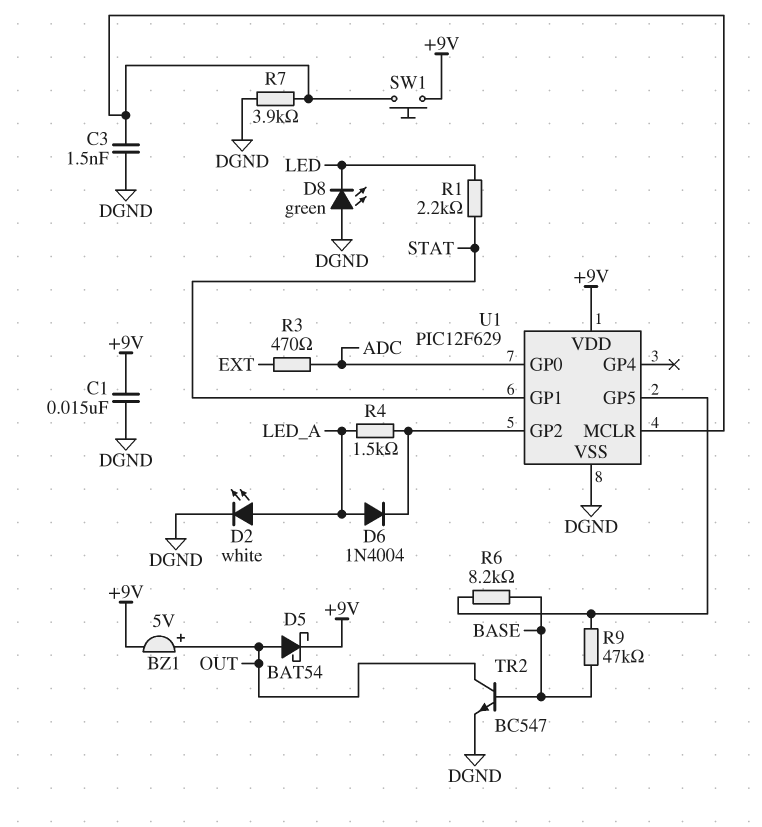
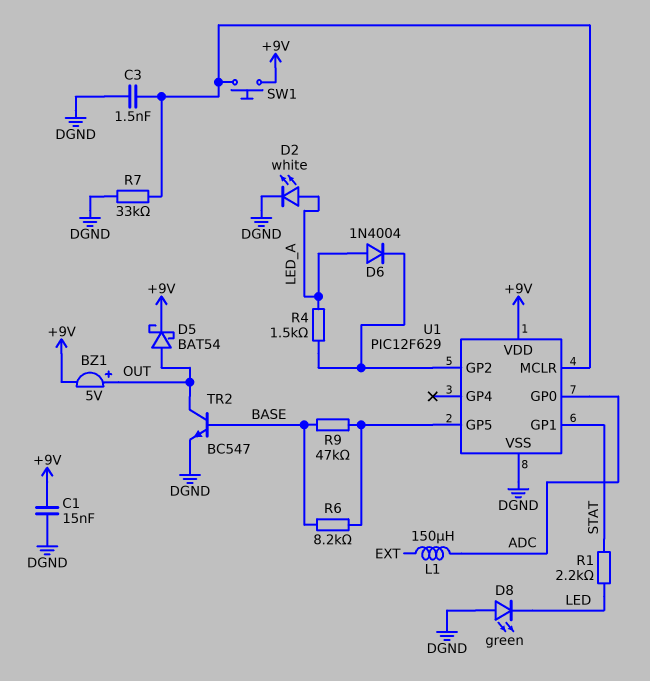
L1: none -> 150uH (ADC, EXT)
R3: 470 (ADC, EXT) -> none
R7: 3.9k (DGND, U1/MCLR) -> 33k (DGND, U1/MCLR)

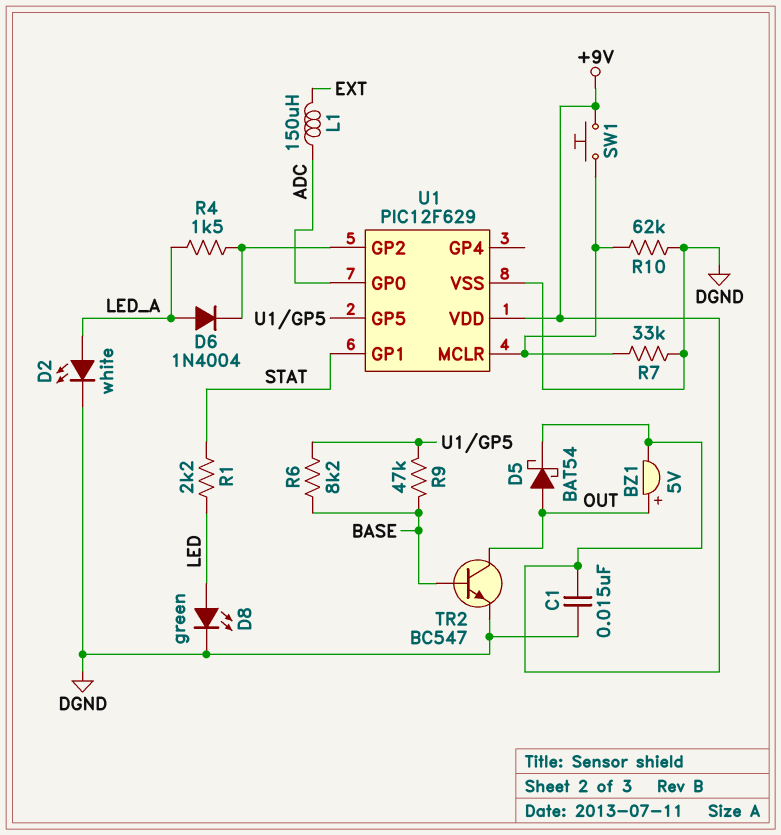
C3: 1.5nF (DGND, U1/MCLR) -> none
D8: LED green (A DGND, K LED) -> LED green (A LED, K DGND)
R10: none -> 62k (DGND, U1/MCLR)

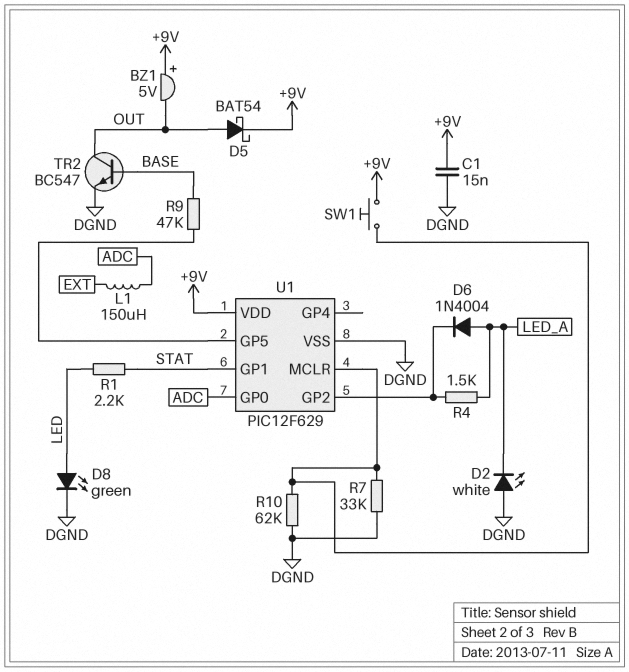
BZ1: buzzer 5V (plus OUT, minus +9V) -> buzzer 5V (plus +9V, minus OUT)
D2: LED white (A LED_A, K DGND) -> LED white (A DGND, K LED_A)
R6: 8.2k (BASE, U1/GP5) -> none

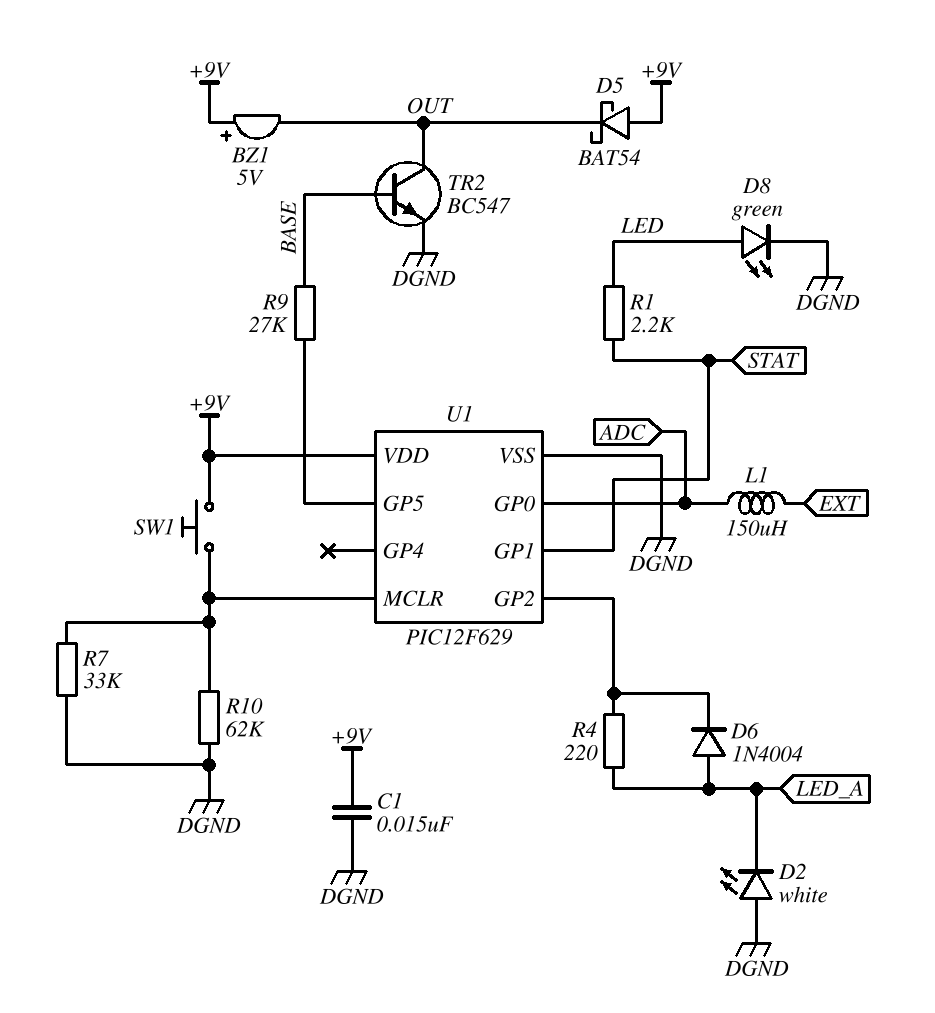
D5: schottky BAT54 (A OUT, K +9V) -> schottky BAT54 (A +9V, K OUT)
R4: 1.5k (LED_A, U1/GP2) -> 220 (LED_A, U1/GP2)
R9: 47k (BASE, U1/GP5) -> 27k (BASE, U1/GP5)

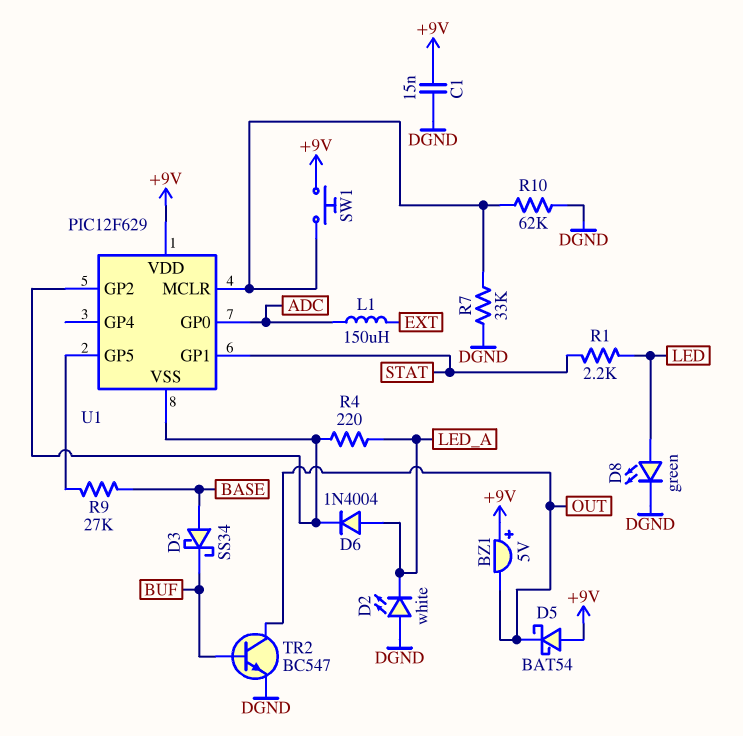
D3: none -> schottky SS34 (A BASE, K BUF)
TR2: NPN BC547 (B BASE, C OUT, E DGND) -> NPN BC547 (B BUF, C OUT, E DGND)
U1 pin VSS: DGND -> U1/GP2

